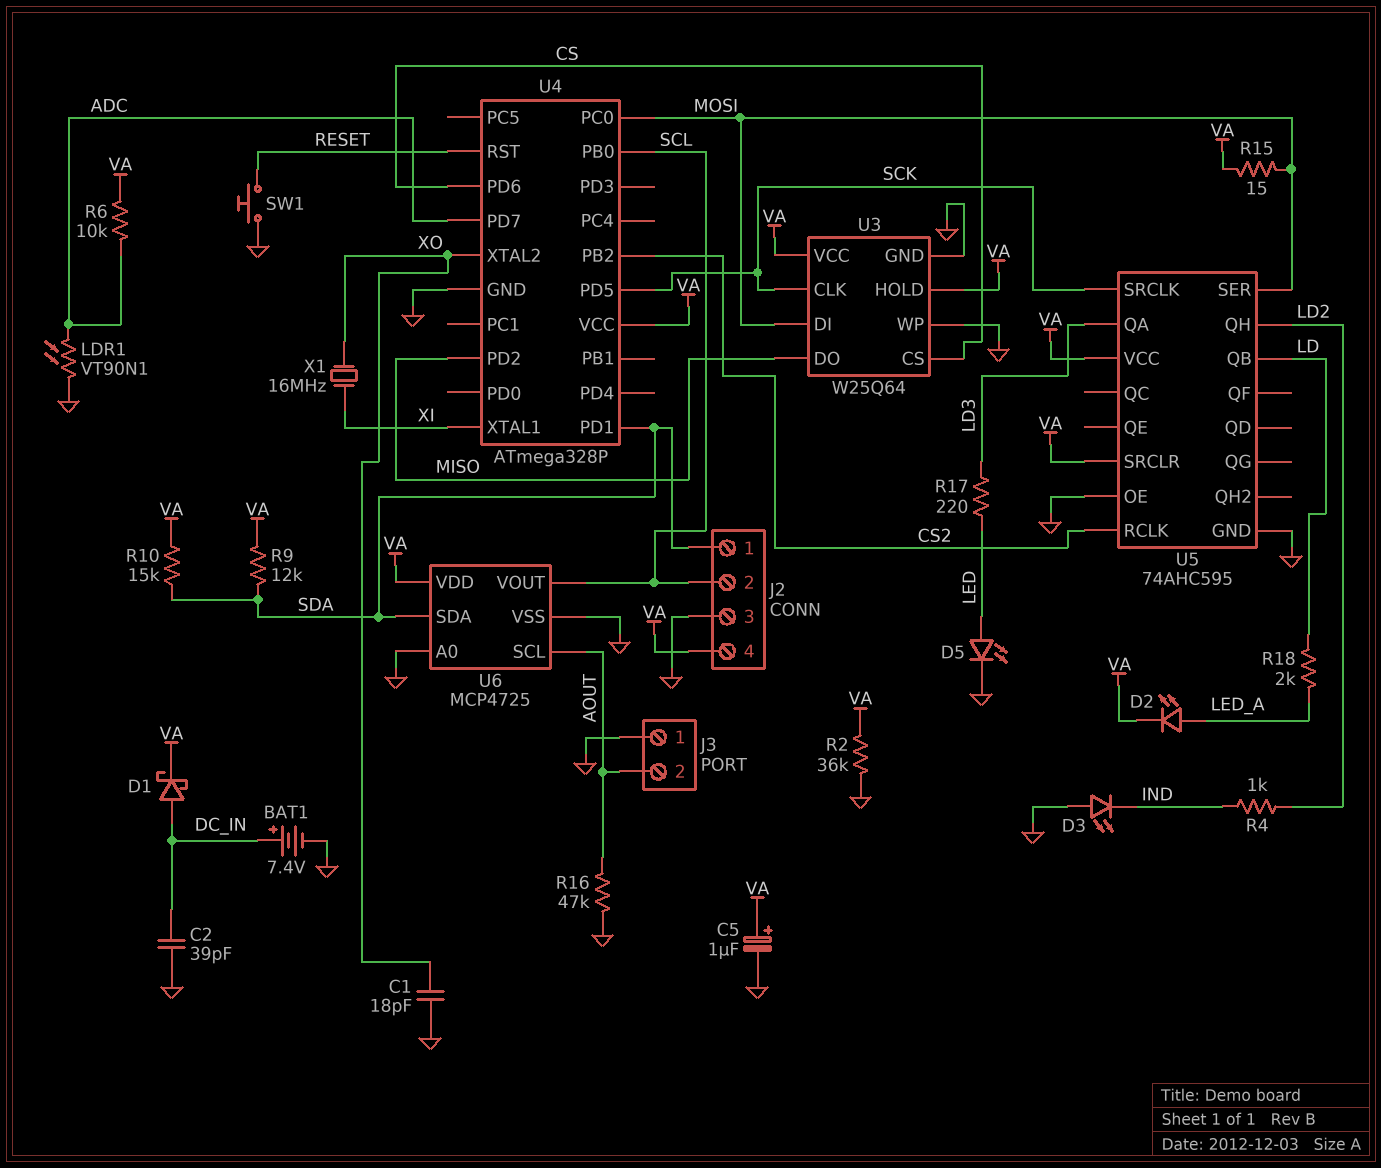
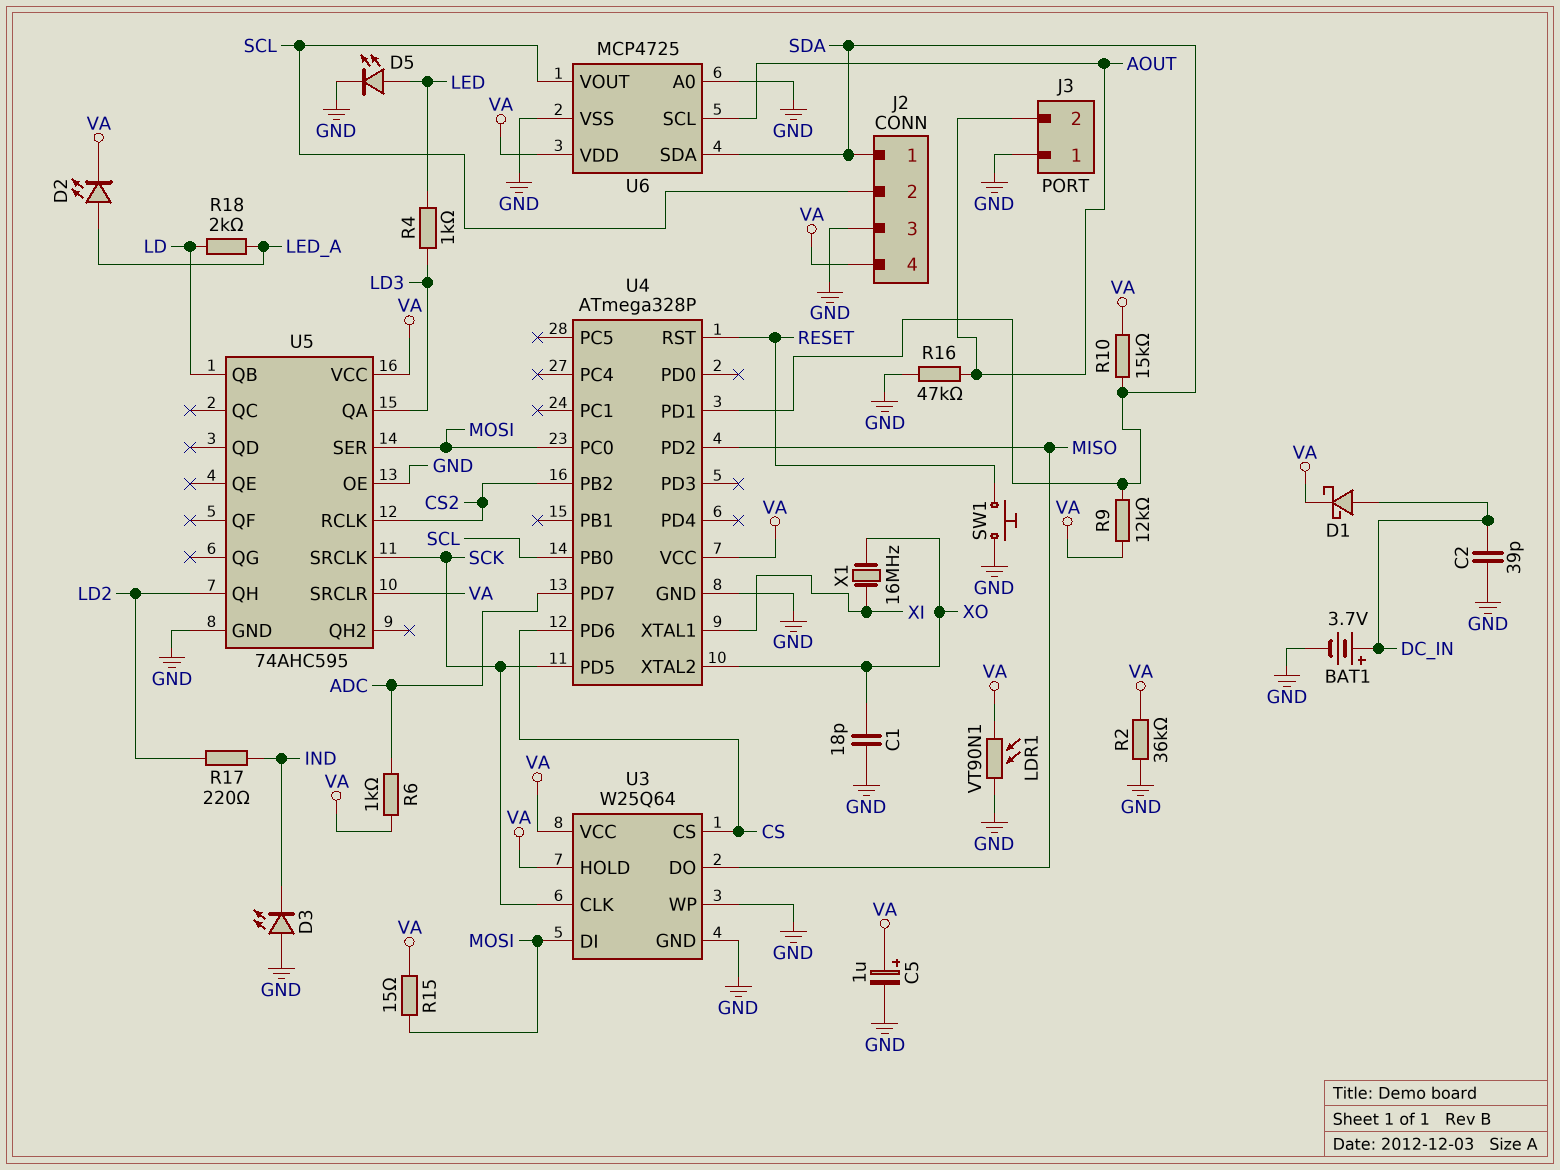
BAT1: 7.4V (plus DC_IN, minus GND) -> 3.7V (plus DC_IN, minus GND)
LDR1: VT90N1 (ADC, GND) -> VT90N1 (GND, VA)
R4: 1k (IND, LD2) -> 1k (LD3, LED)
R6: 10k (ADC, VA) -> 1k (ADC, VA)
R17: 220 (LD3, LED) -> 220 (IND, LD2)

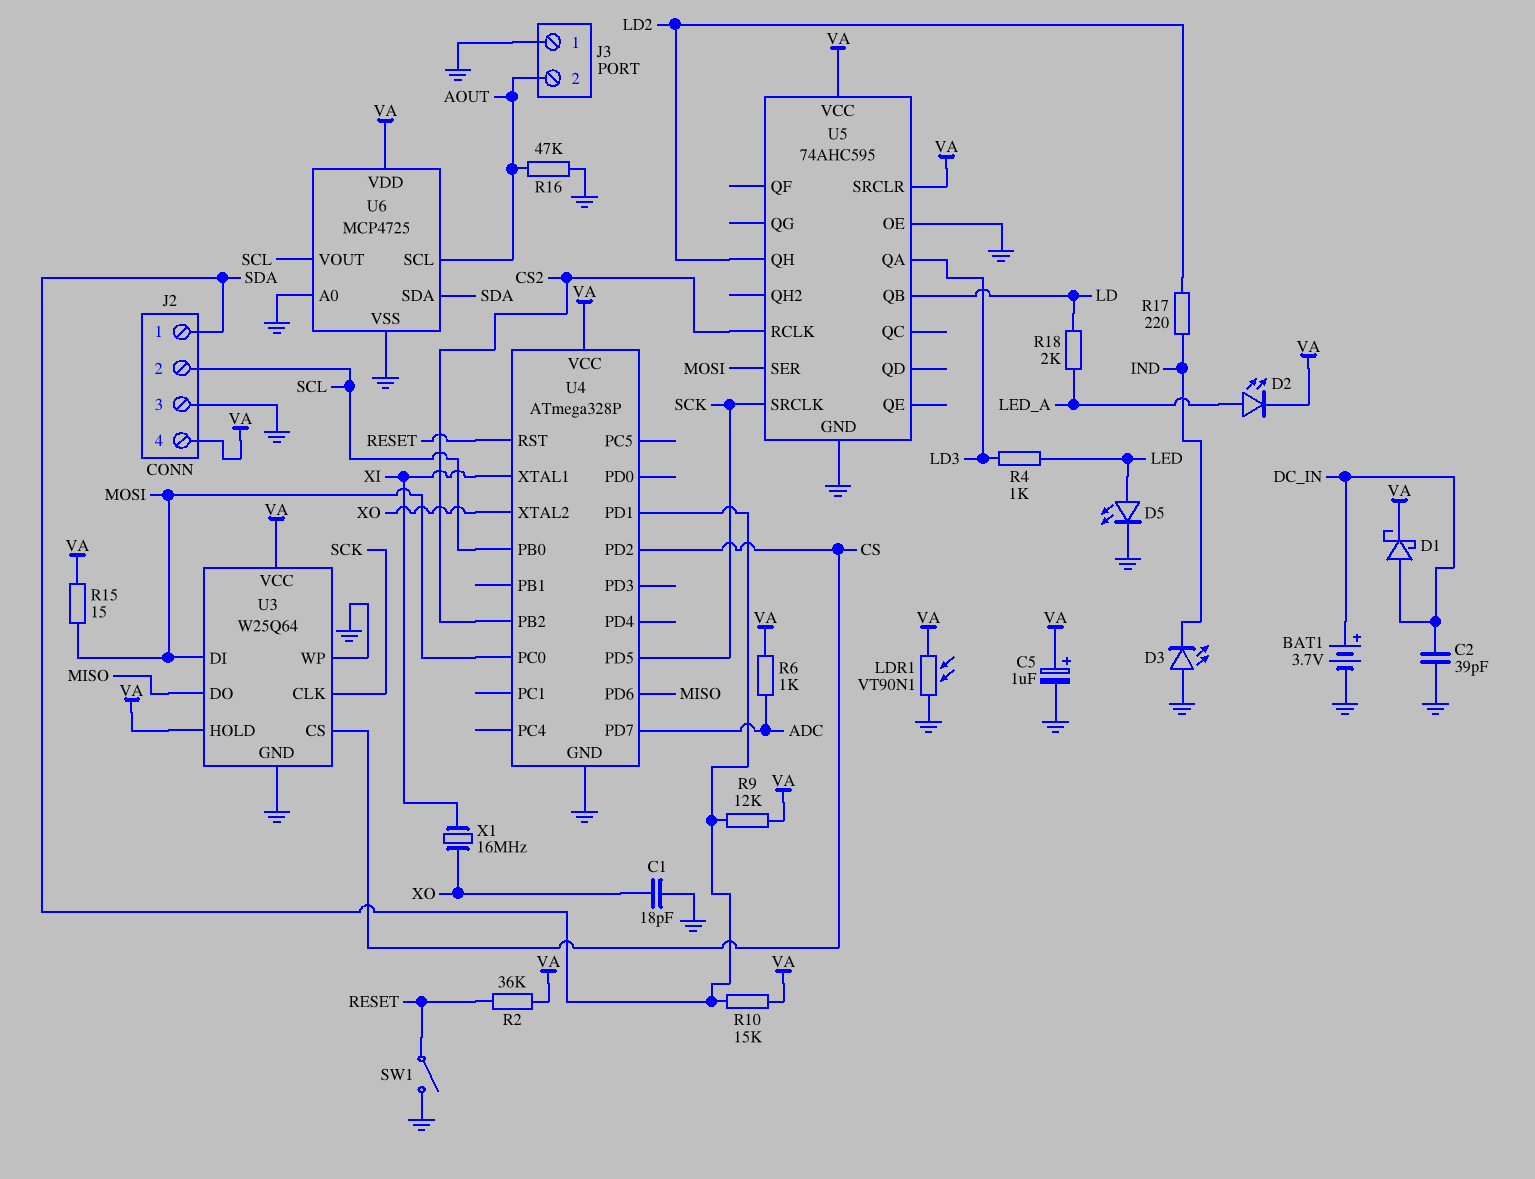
R2: 36k (GND, VA) -> 36k (RESET, VA)
SW1: button (GND, RESET) -> switch (GND, RESET)
U4 pin PD2: MISO -> CS
U4 pin PD6: CS -> MISO

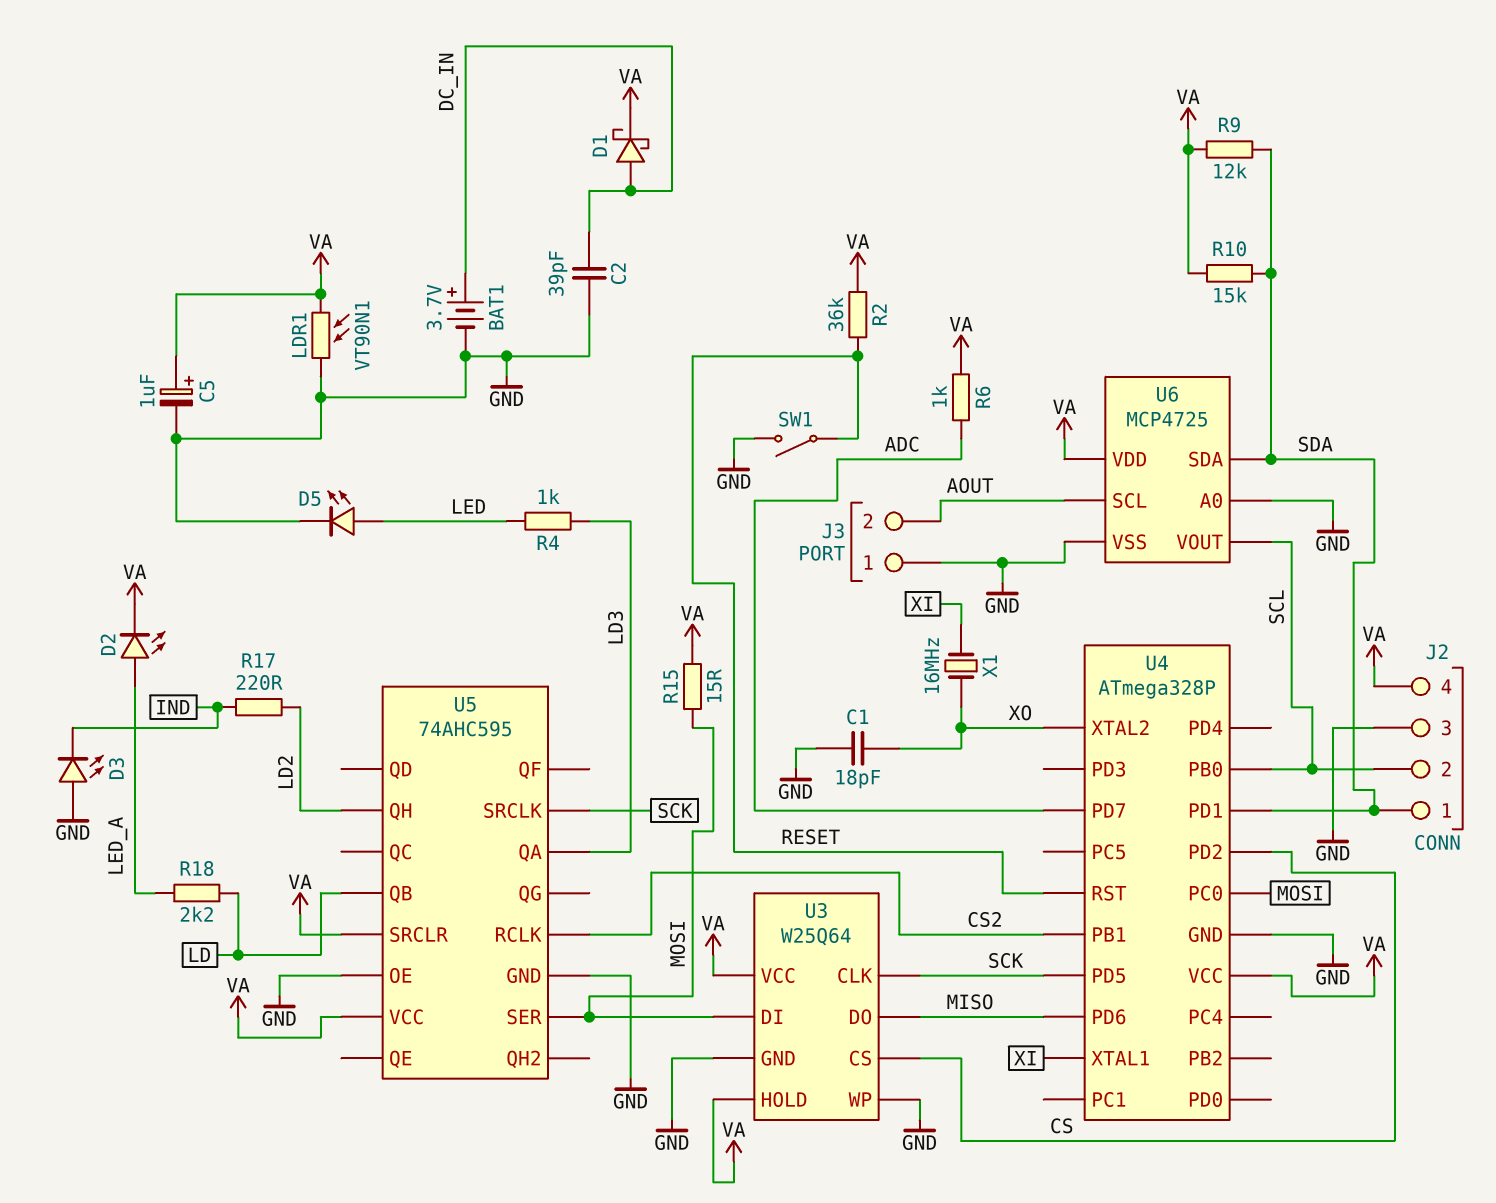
R16: 47k (AOUT, GND) -> none
R18: 2k (LD, LED_A) -> 2.2k (LD, LED_A)
U4 pin PB1: none -> CS2
U4 pin PB2: CS2 -> none

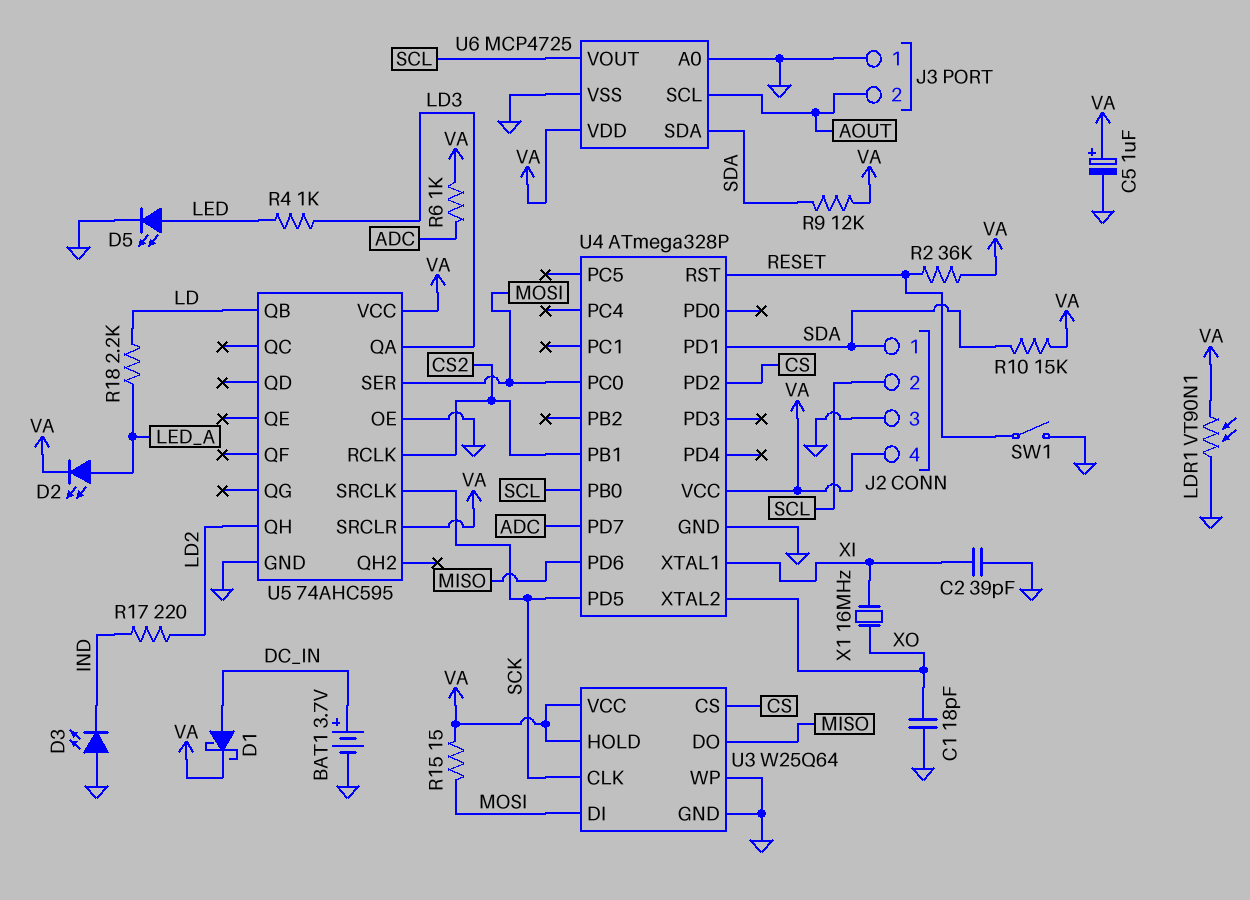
C2: 39pF (DC_IN, GND) -> 39pF (GND, XI)

